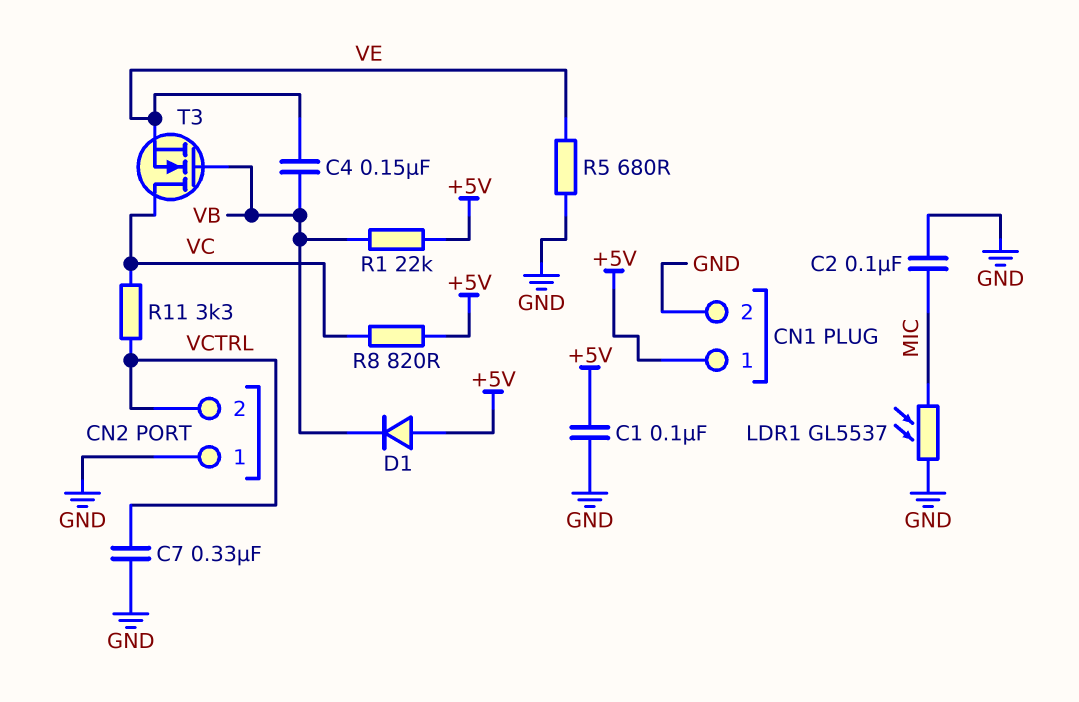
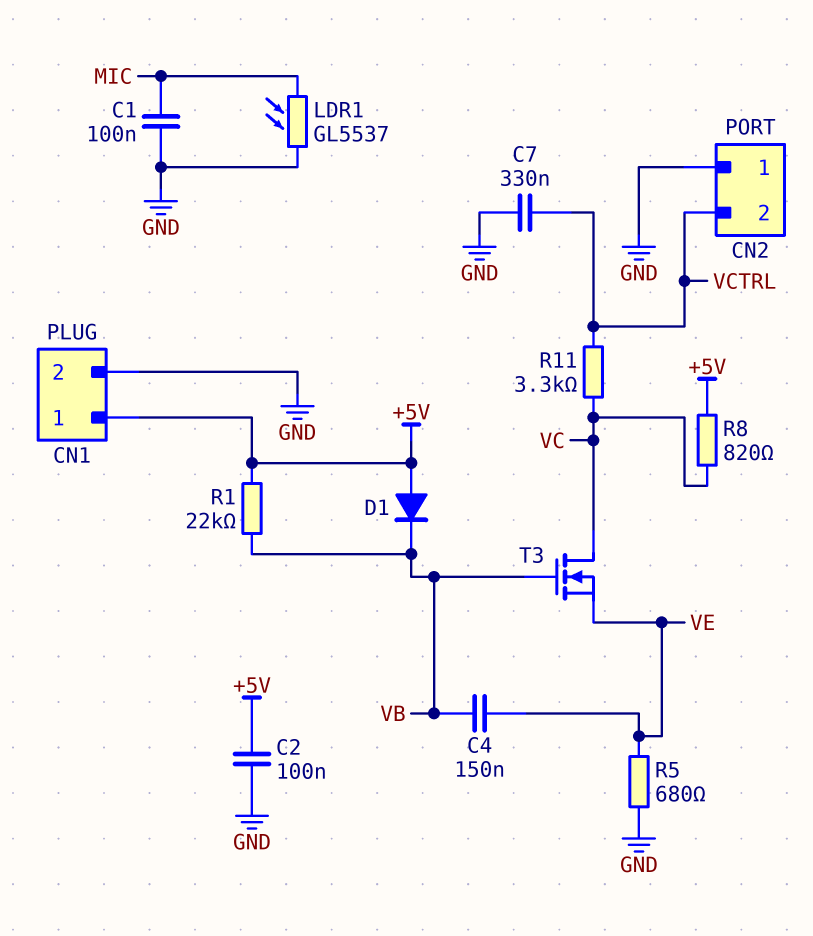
C1: 100nF (+5V, GND) -> 100nF (GND, MIC)
C2: 100nF (GND, MIC) -> 100nF (+5V, GND)

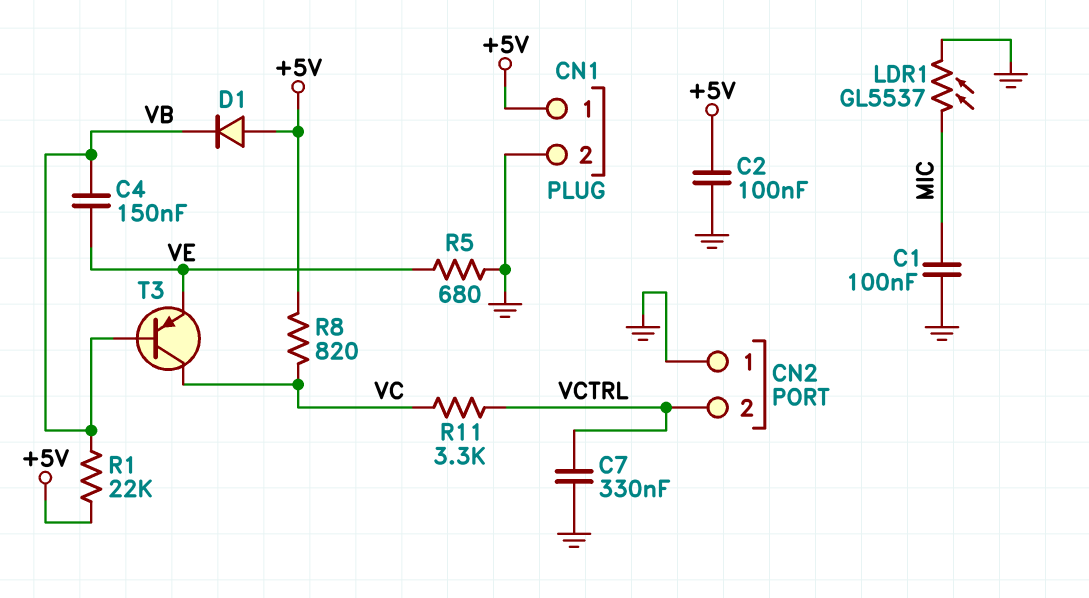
T3: NMOS (G VB, D VC, S VE) -> PNP (B VB, C VC, E VE)

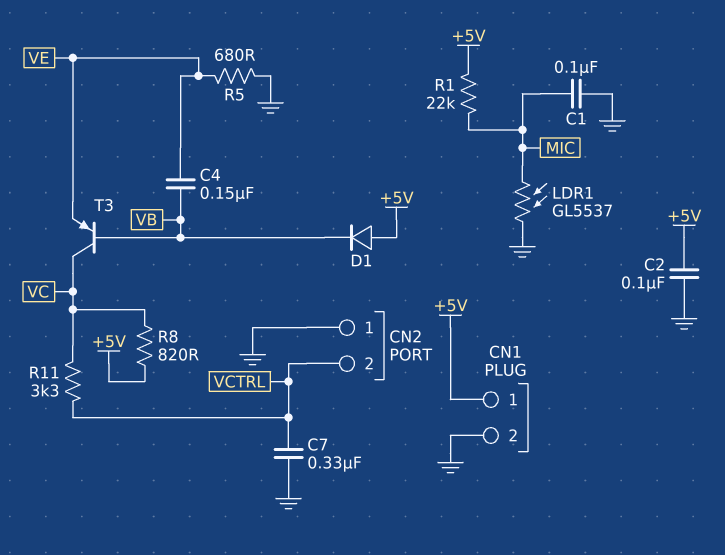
R1: 22k (+5V, VB) -> 22k (+5V, MIC)

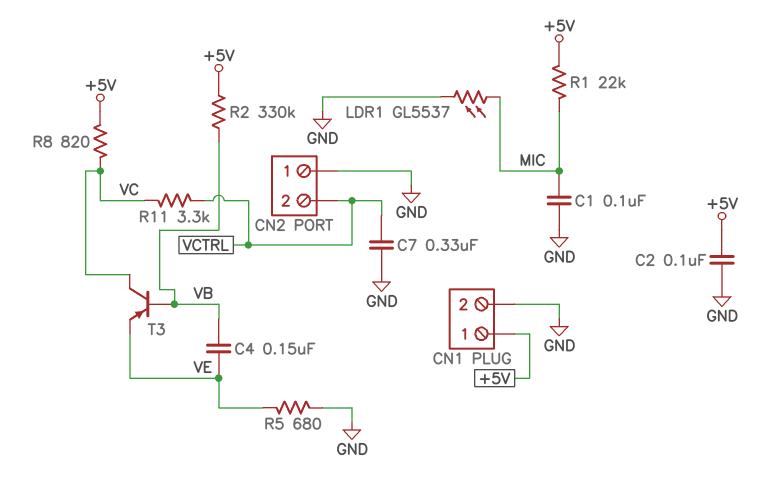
D1: diode (A +5V, K VB) -> none
R2: none -> 330k (+5V, VB)

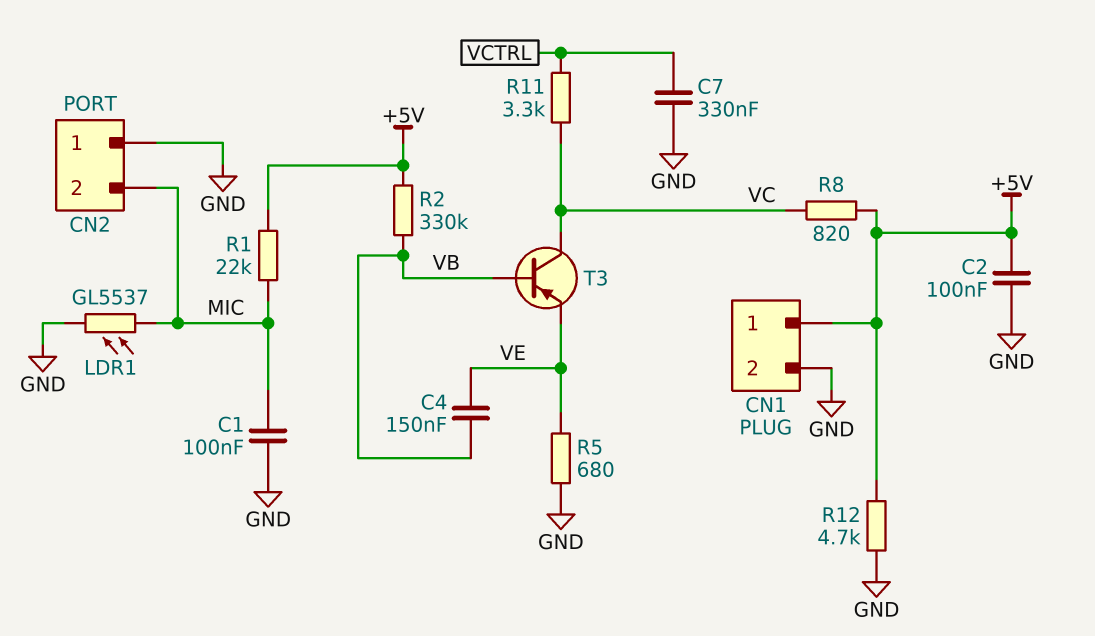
CN2 pin 2: VCTRL -> MIC
R12: none -> 4.7k (+5V, GND)

